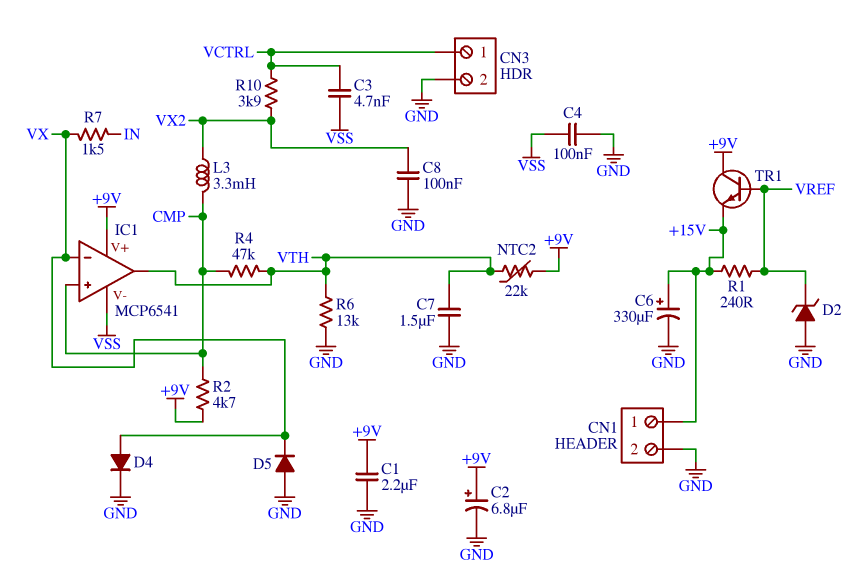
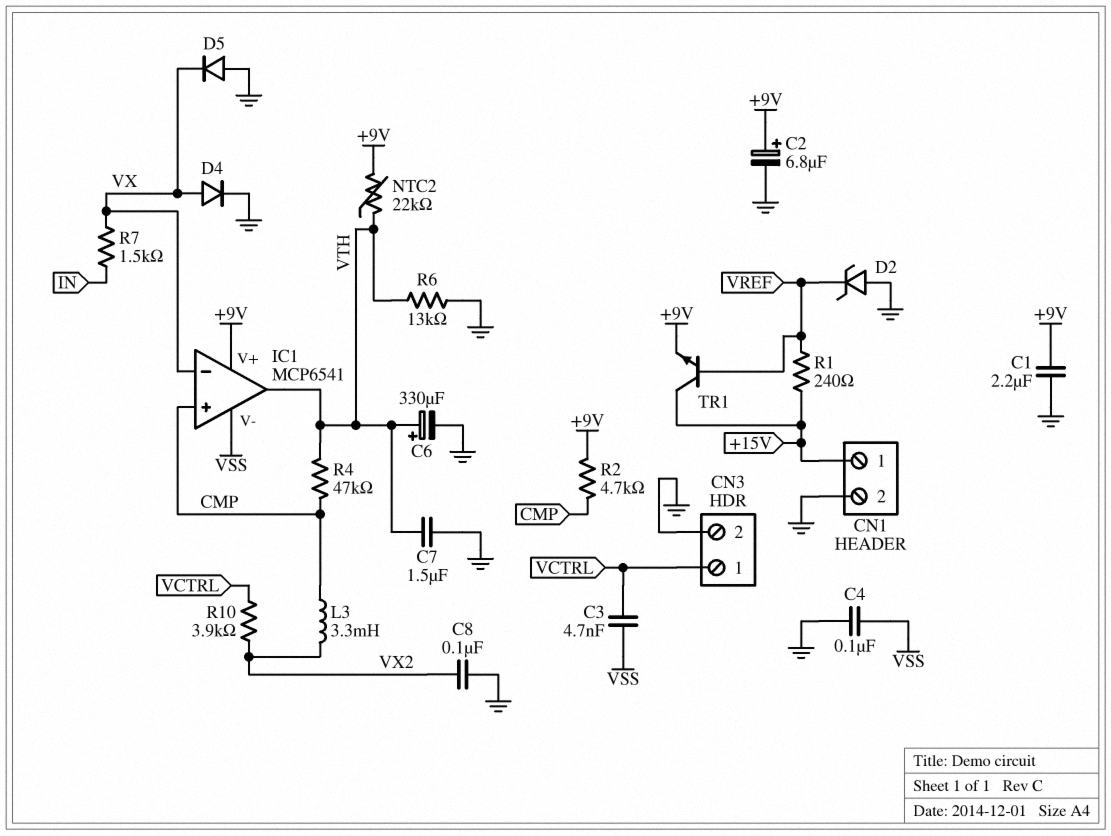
C6: 330uF (plus +15V, minus GND) -> 330uF (plus VTH, minus GND)
TR1: NPN (B VREF, C +9V, E +15V) -> NPN (B VREF, C +15V, E +9V)

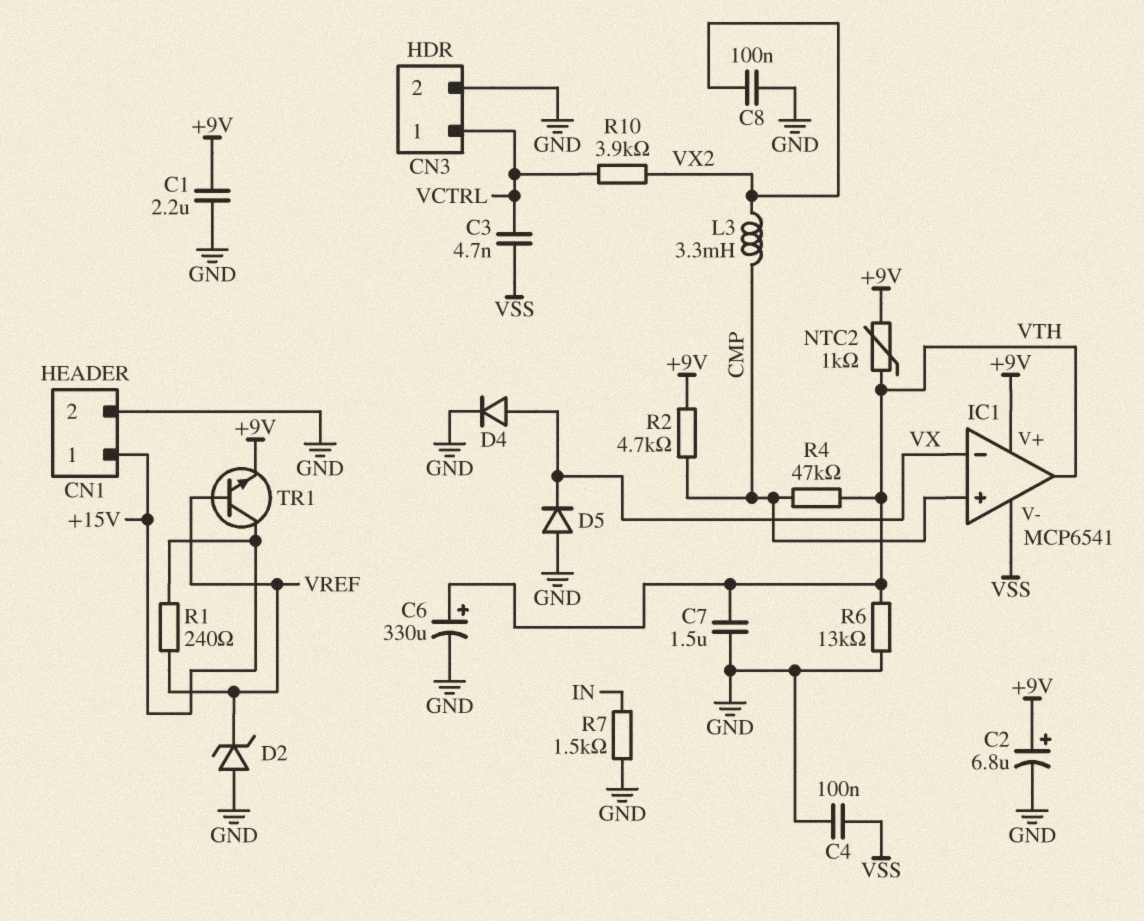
NTC2: 22k (+9V, VTH) -> 1k (+9V, VTH)
R7: 1.5k (IN, VX) -> 1.5k (GND, IN)

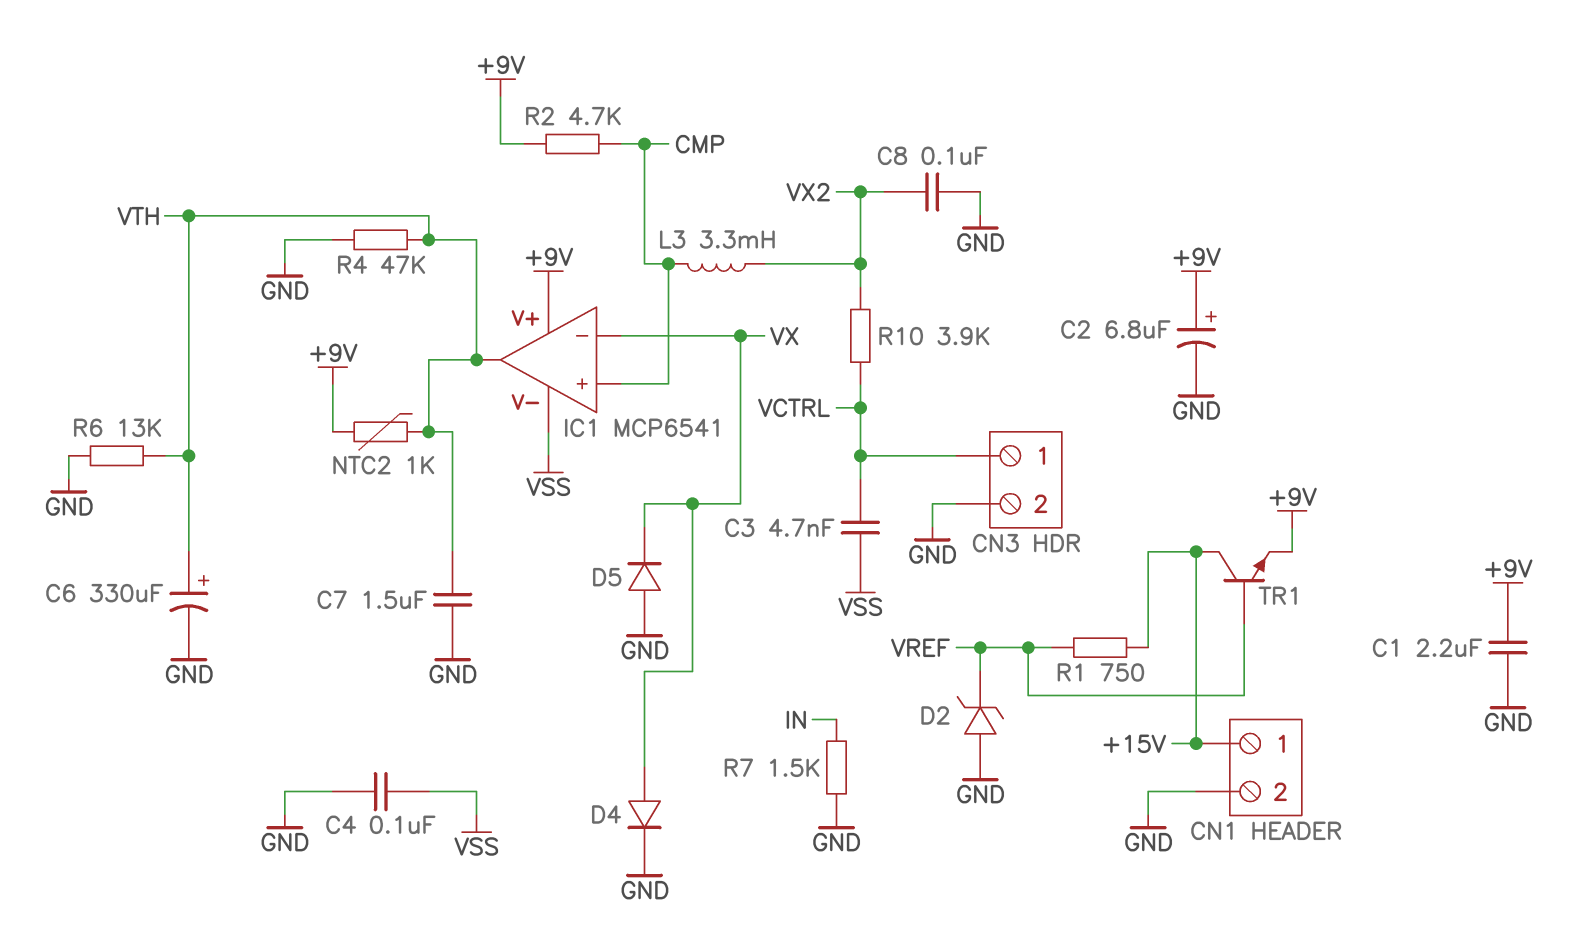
R1: 240 (+15V, VREF) -> 750 (+15V, VREF)
R4: 47k (CMP, VTH) -> 47k (GND, VTH)

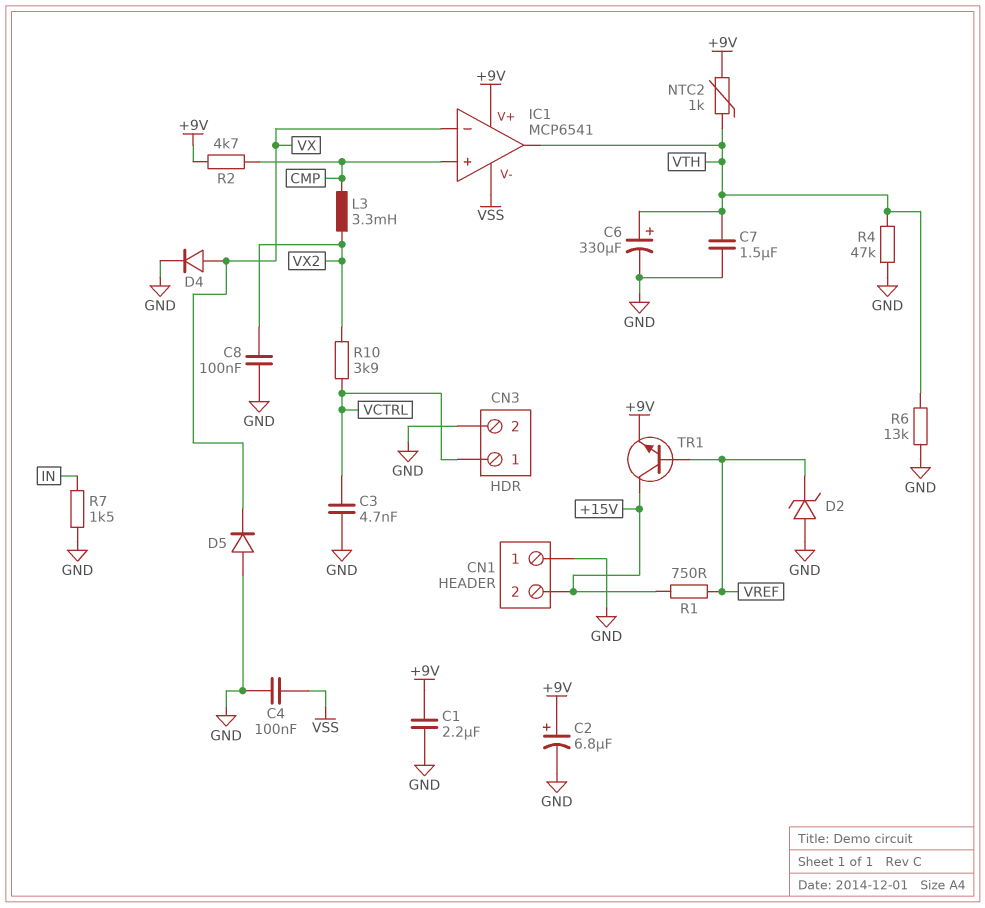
C3: 4.7nF (VCTRL, VSS) -> 4.7nF (GND, VCTRL)
CN1 pin 1: +15V -> GND
CN1 pin 2: GND -> +15V

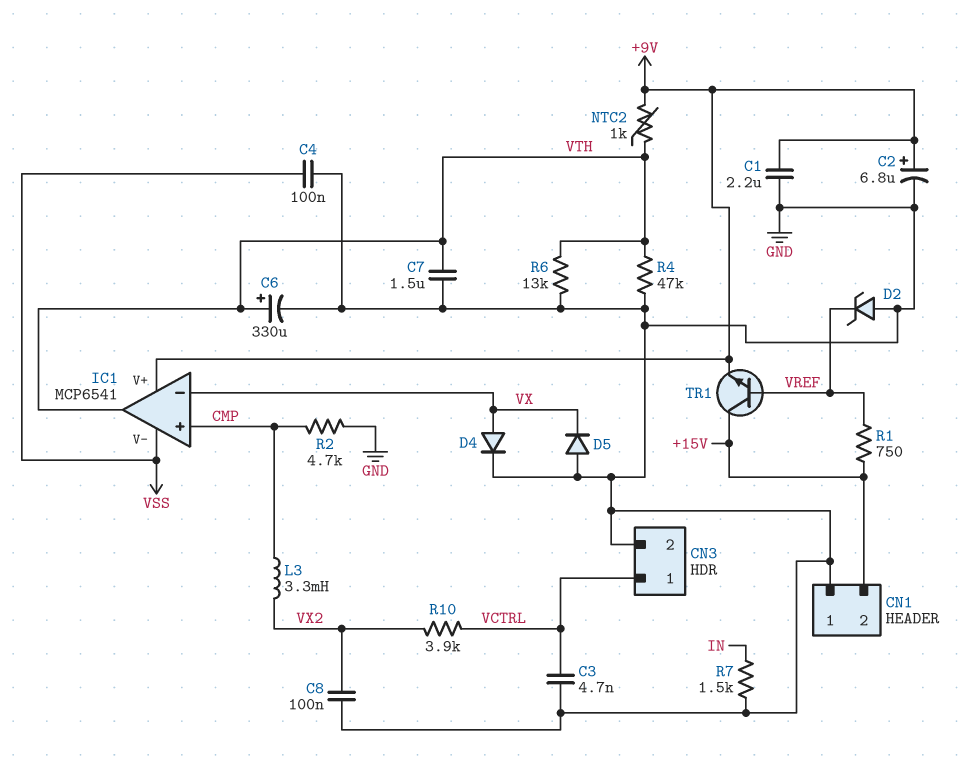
R2: 4.7k (+9V, CMP) -> 4.7k (CMP, GND)

